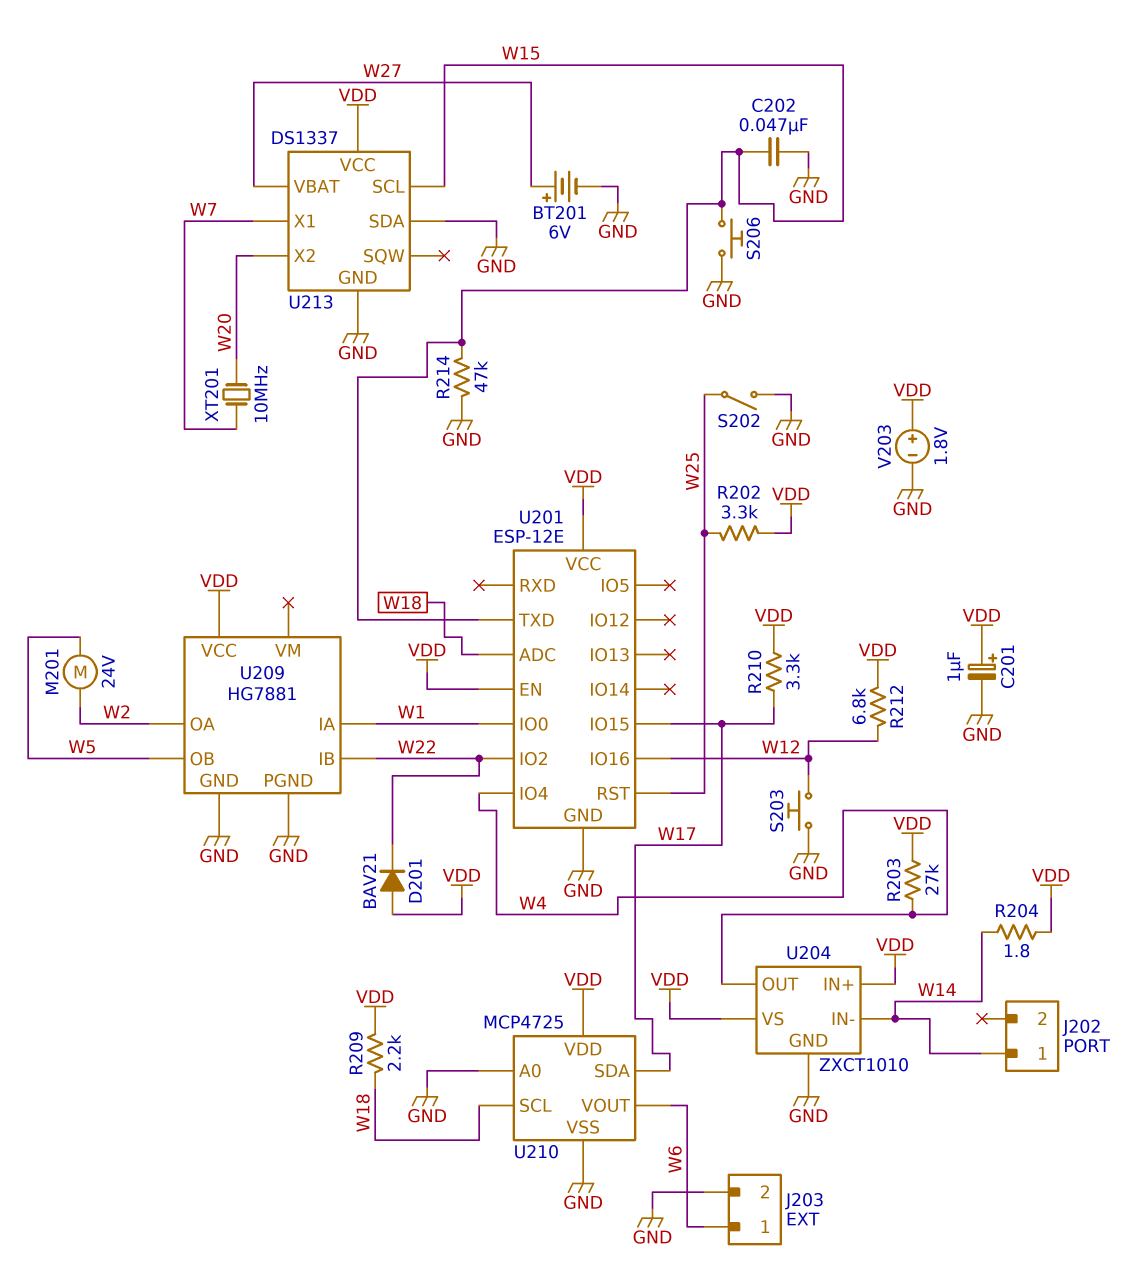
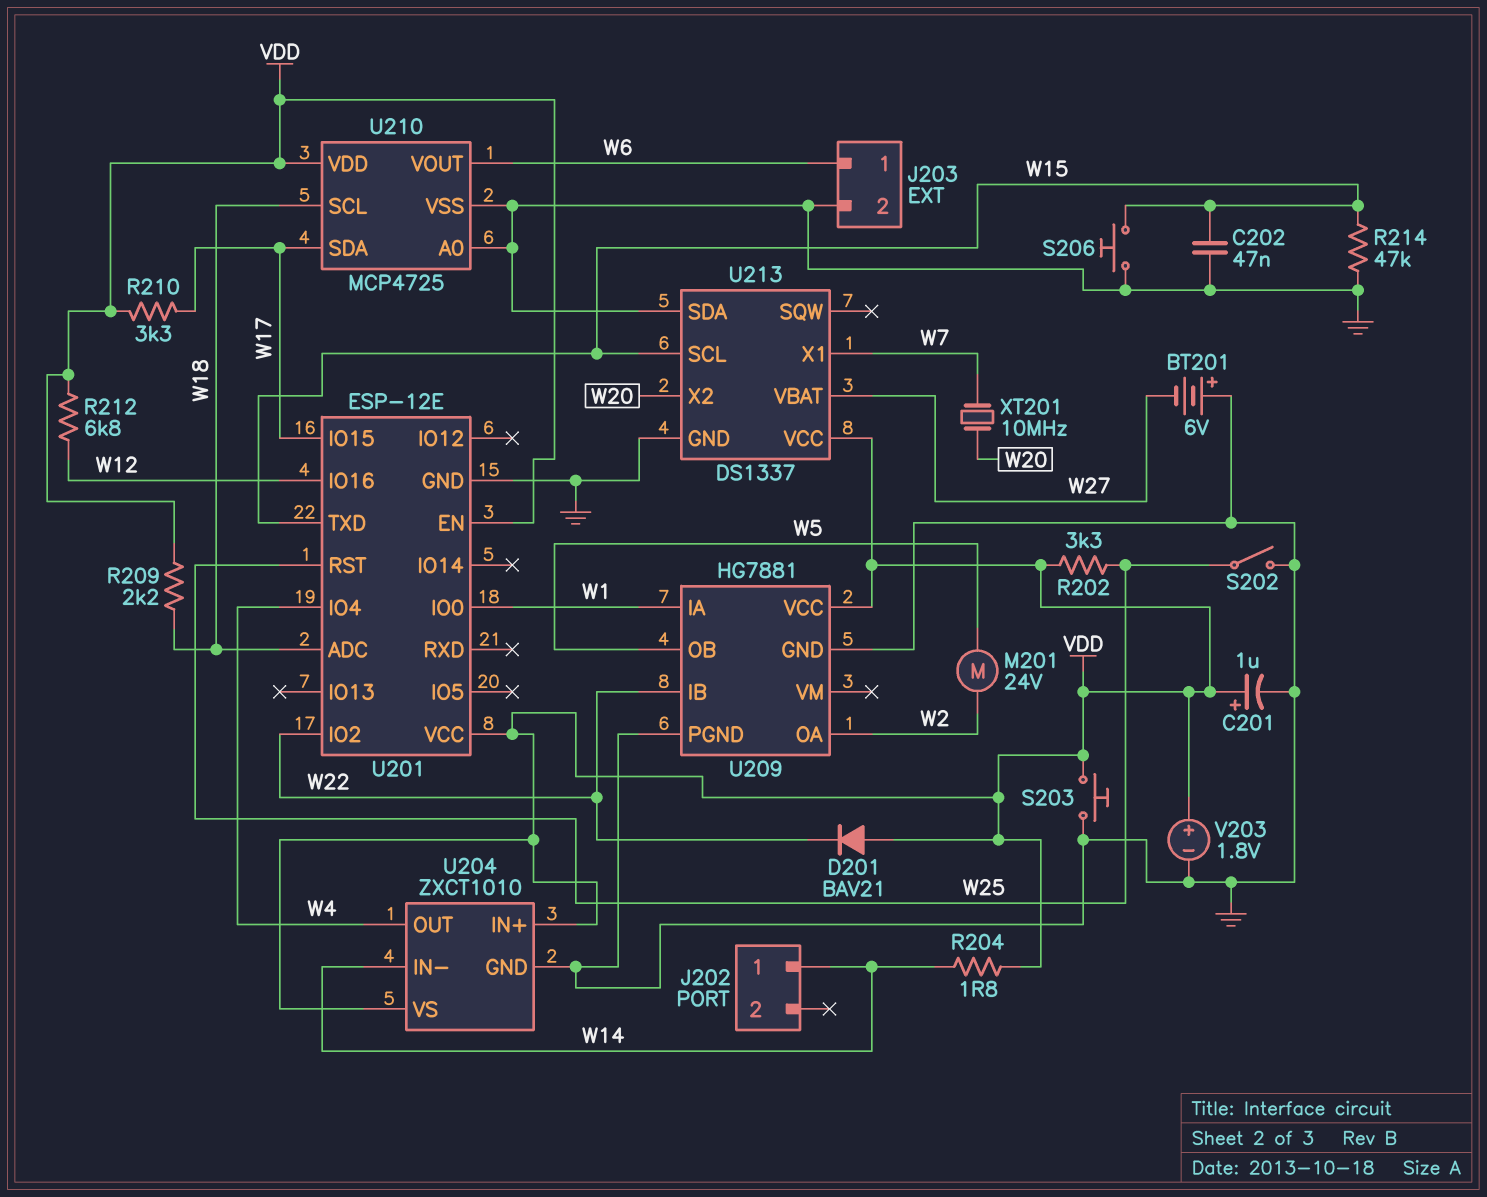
BT201: 6V (plus W27, minus GND) -> 6V (plus GND, minus W27)
R203: 27k (VDD, W4) -> none
S203: button (GND, W12) -> button (GND, VDD)

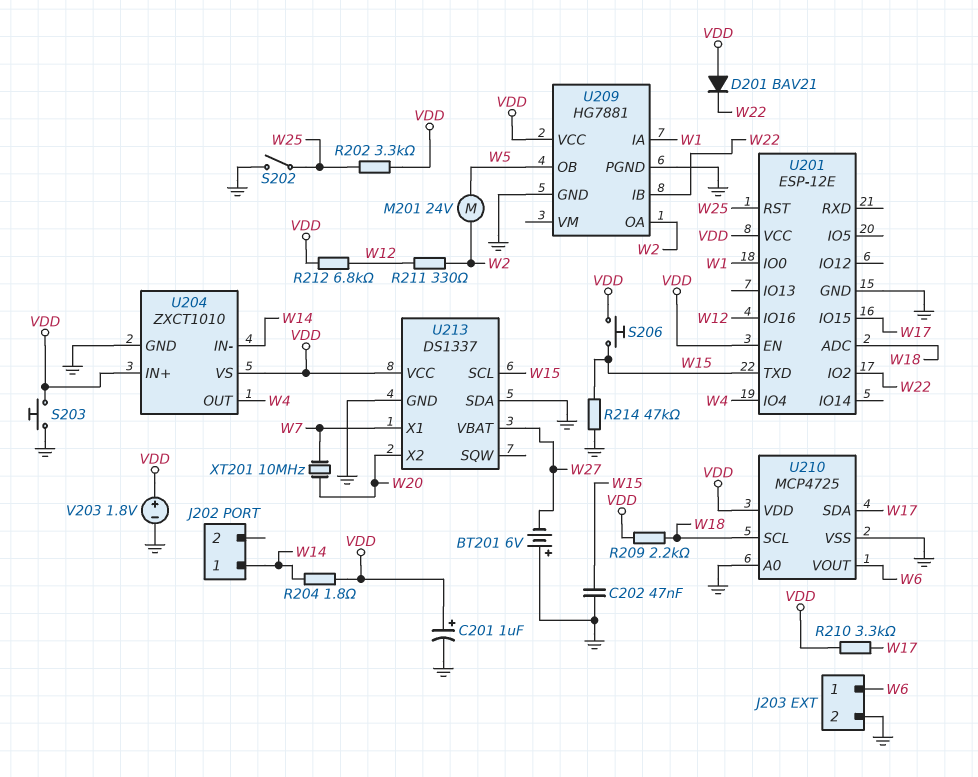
R211: none -> 330 (W2, W12)
S206: button (GND, W15) -> button (VDD, W15)

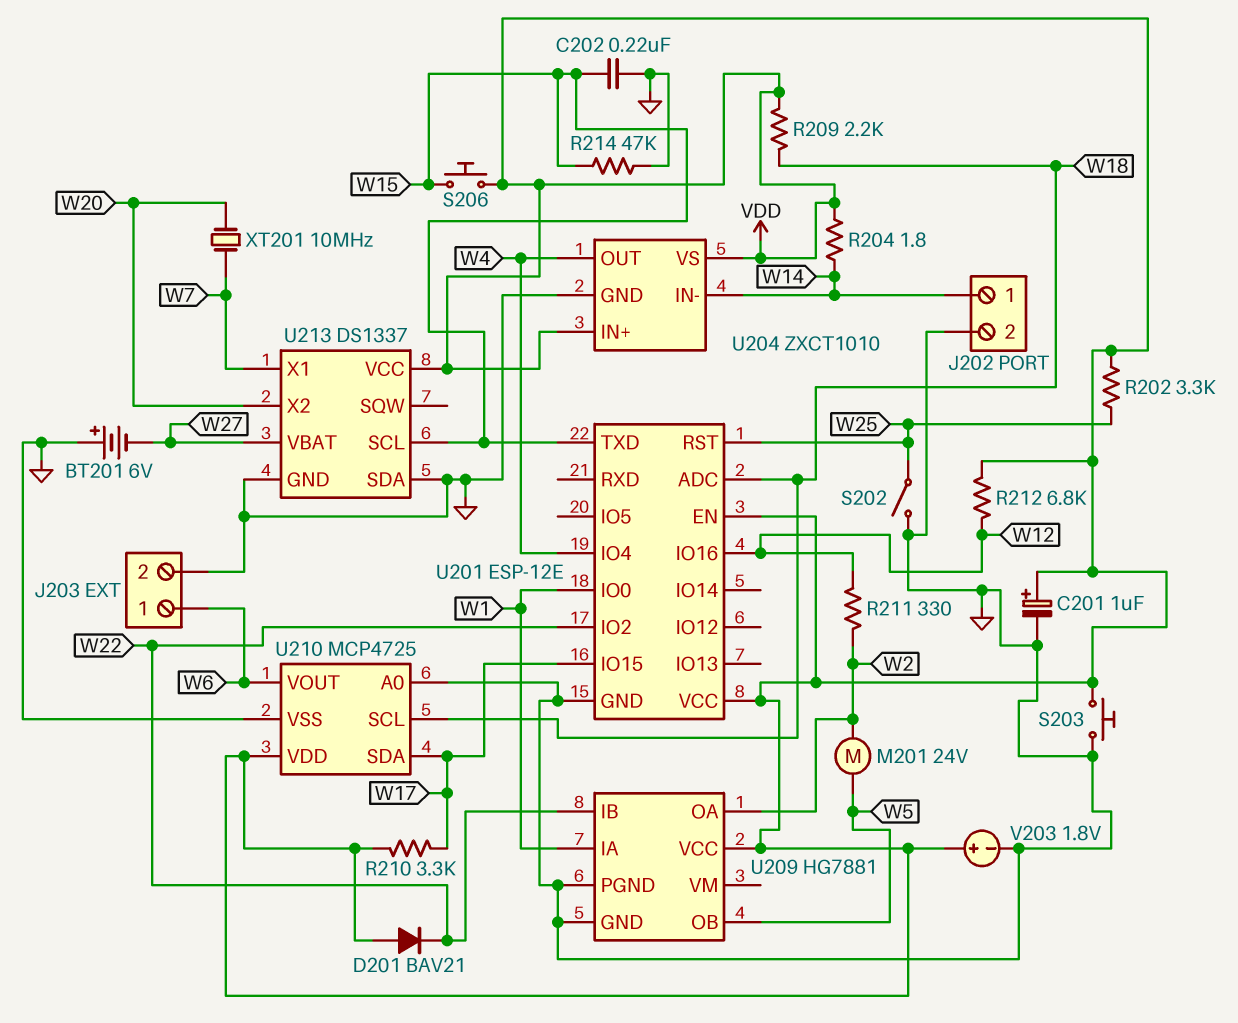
C202: 47nF (GND, W15) -> 220nF (GND, W15)
J202 pin 2: none -> GND

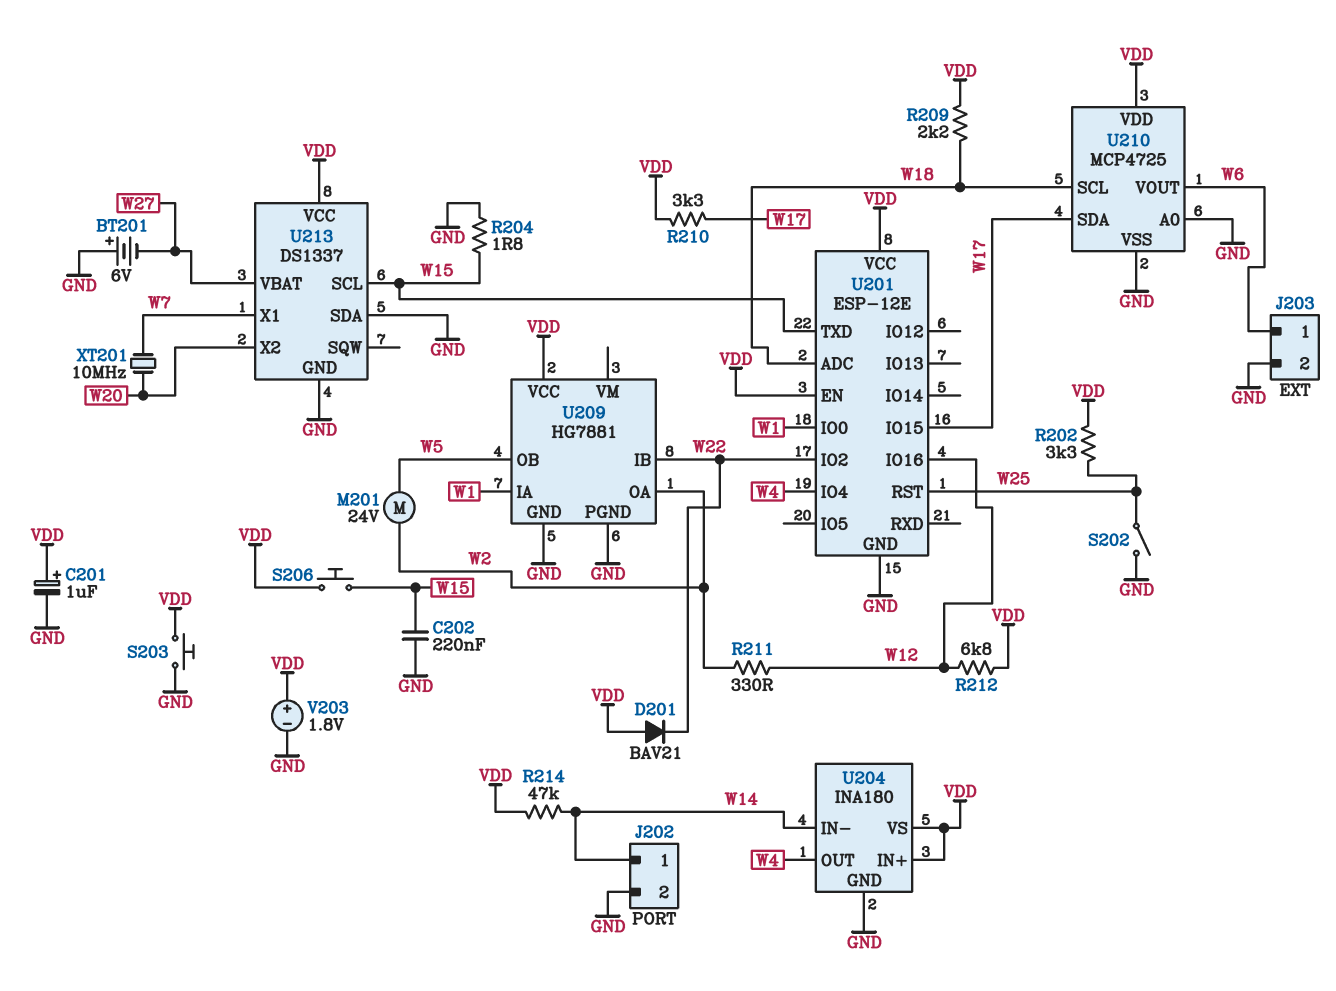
R204: 1.8 (VDD, W14) -> 1.8 (GND, W15)
R214: 47k (GND, W15) -> 47k (VDD, W14)
U204: ZXCT1010 -> INA180

